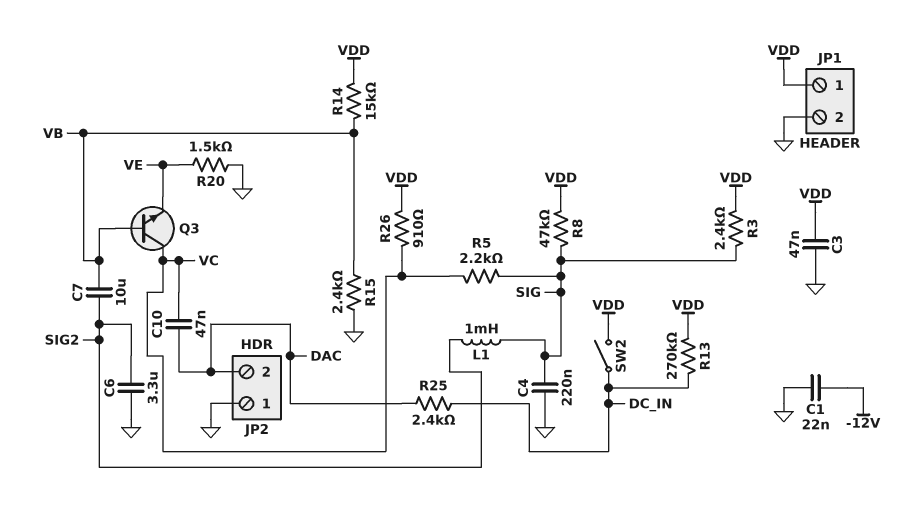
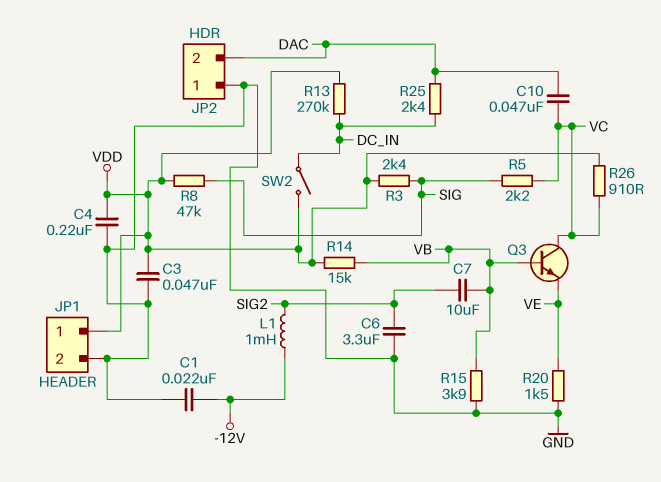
C4: 220nF (GND, SIG) -> 220nF (GND, VDD)
L1: 1mH (SIG, SIG2) -> 1mH (-12V, SIG2)
R15: 2.4k (GND, VB) -> 3.9k (GND, VB)

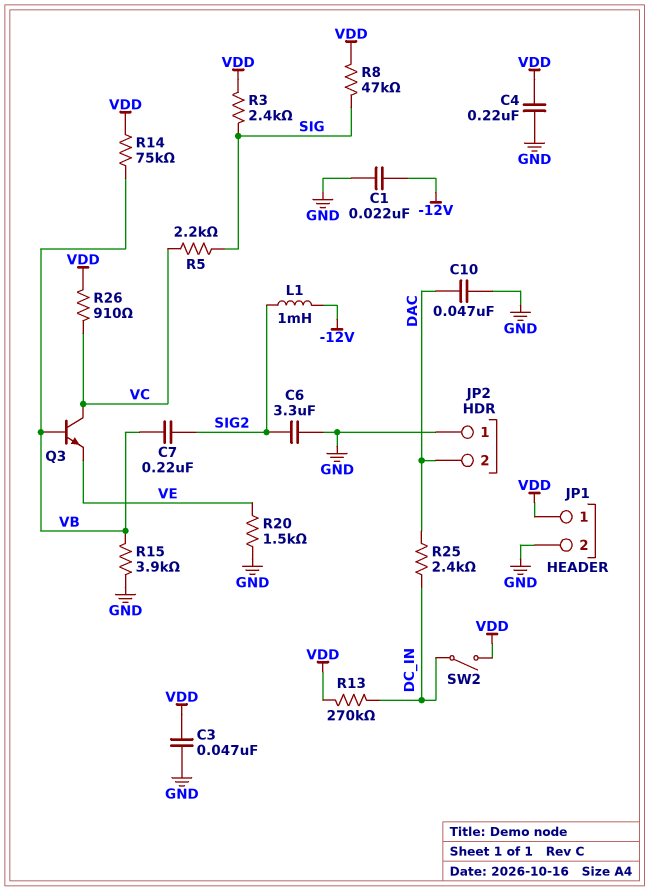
C7: 10uF (SIG2, VB) -> 220nF (SIG2, VB)
C10: 47nF (DAC, VC) -> 47nF (DAC, GND)
R14: 15k (VB, VDD) -> 75k (VB, VDD)

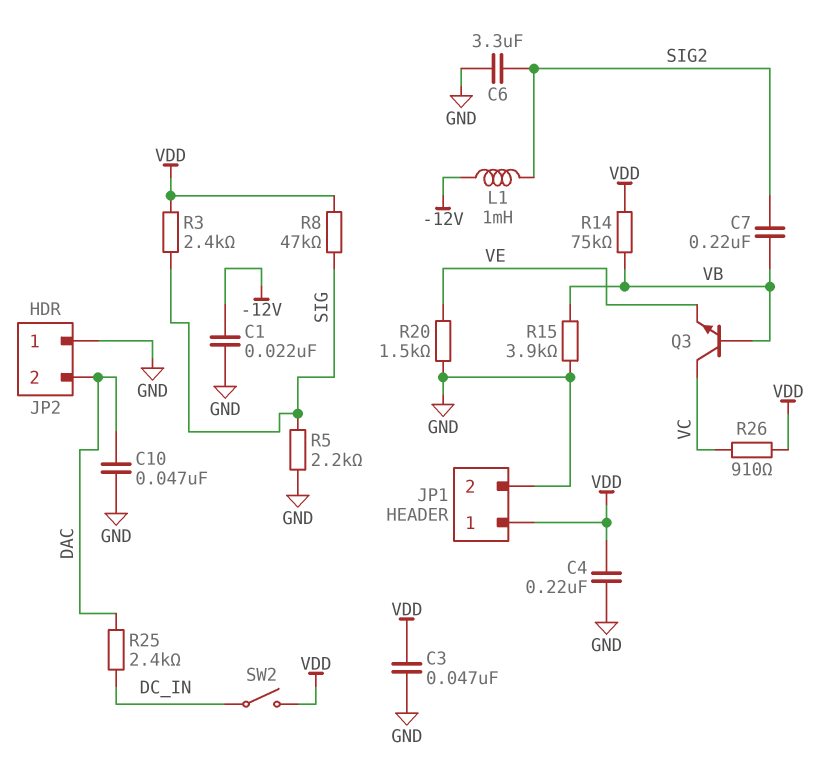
R5: 2.2k (SIG, VC) -> 2.2k (GND, SIG)
R13: 270k (DC_IN, VDD) -> none

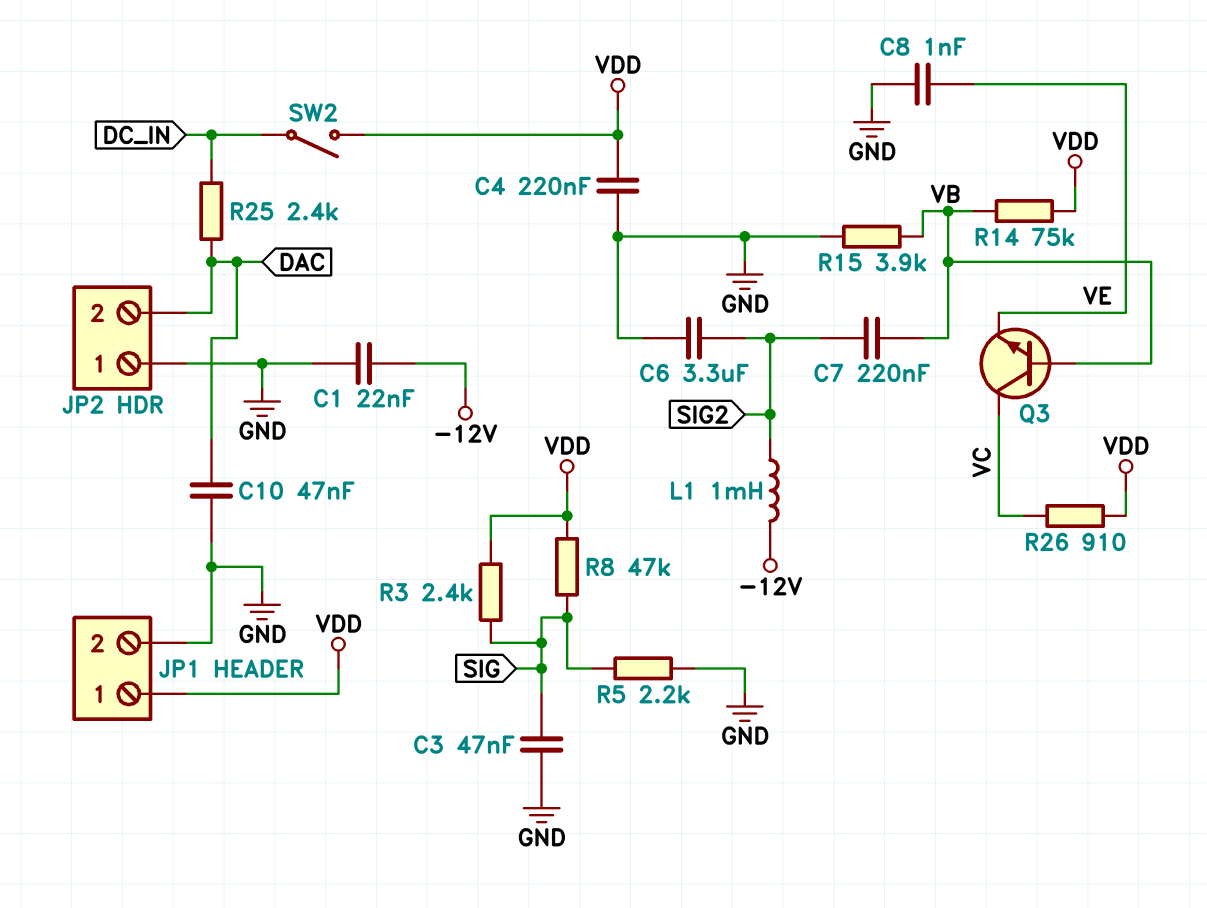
C3: 47nF (GND, VDD) -> 47nF (GND, SIG)
C8: none -> 1nF (GND, VE)
R20: 1.5k (GND, VE) -> none

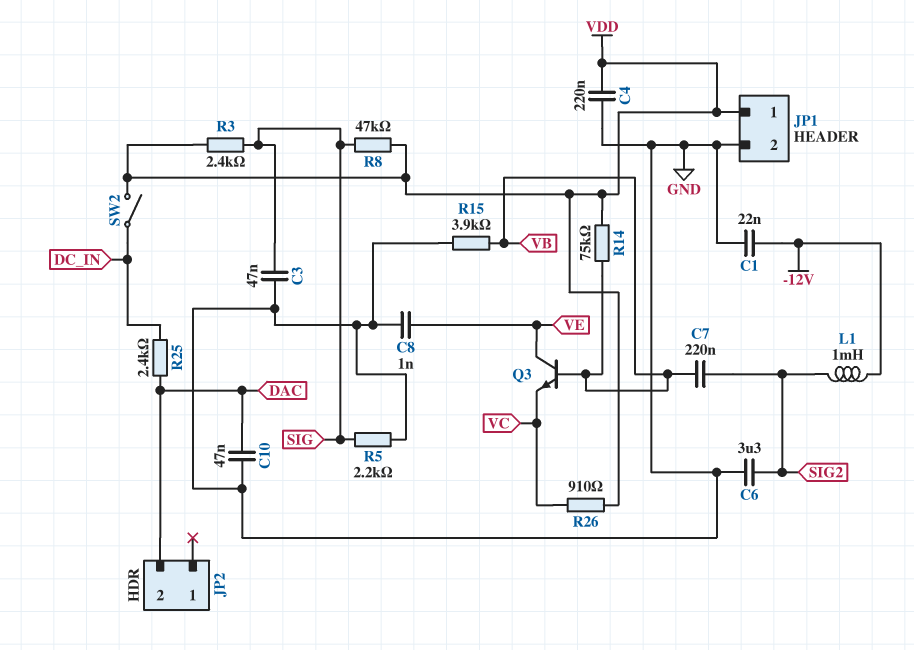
JP2 pin 1: GND -> none
Q3: NPN (B VB, C VC, E VE) -> NPN (B VB, C VE, E VC)

